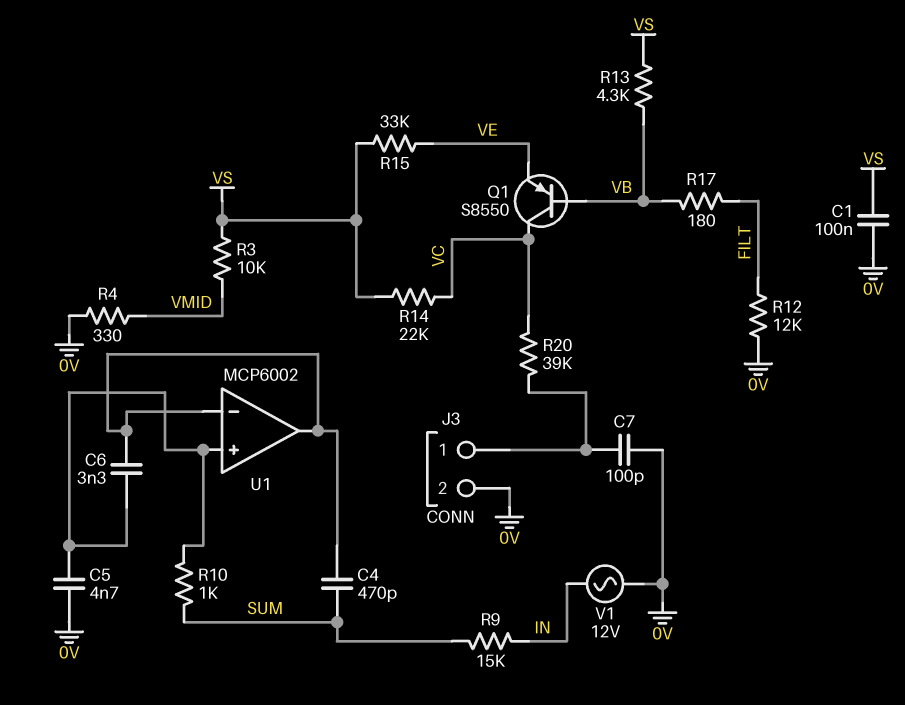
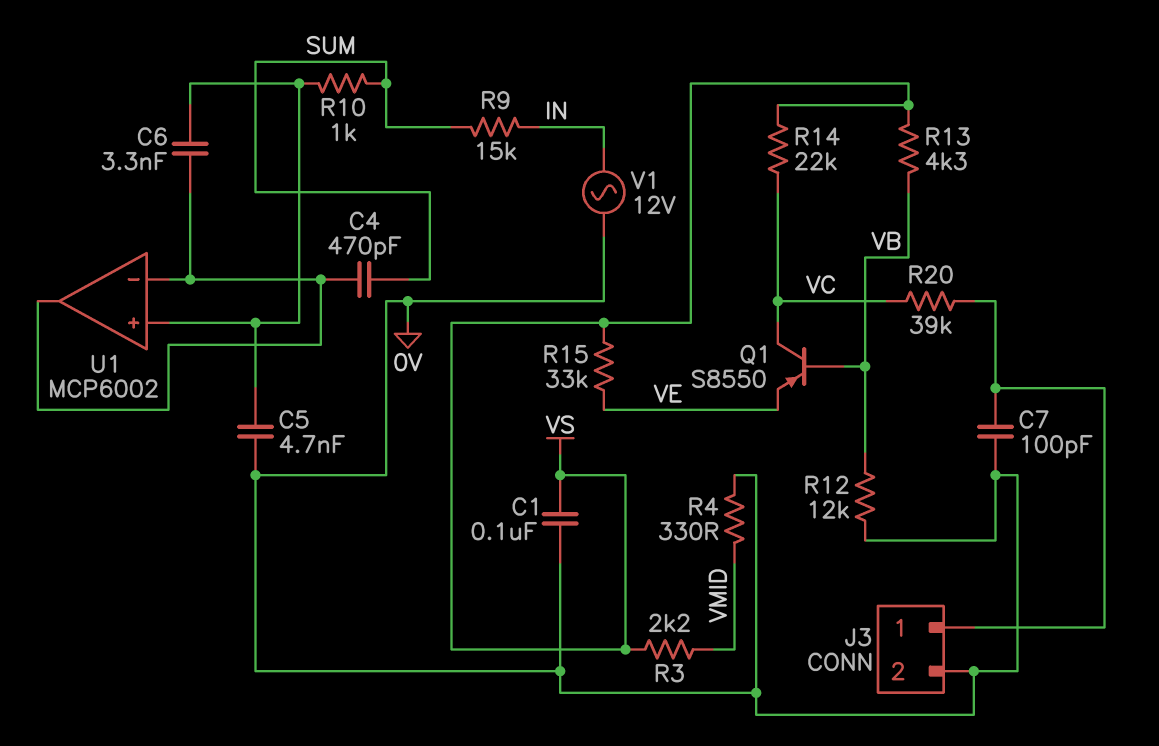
R3: 10k (VMID, VS) -> 2.2k (VMID, VS)
R12: 12k (0V, FILT) -> 12k (0V, VB)
R17: 180 (FILT, VB) -> none

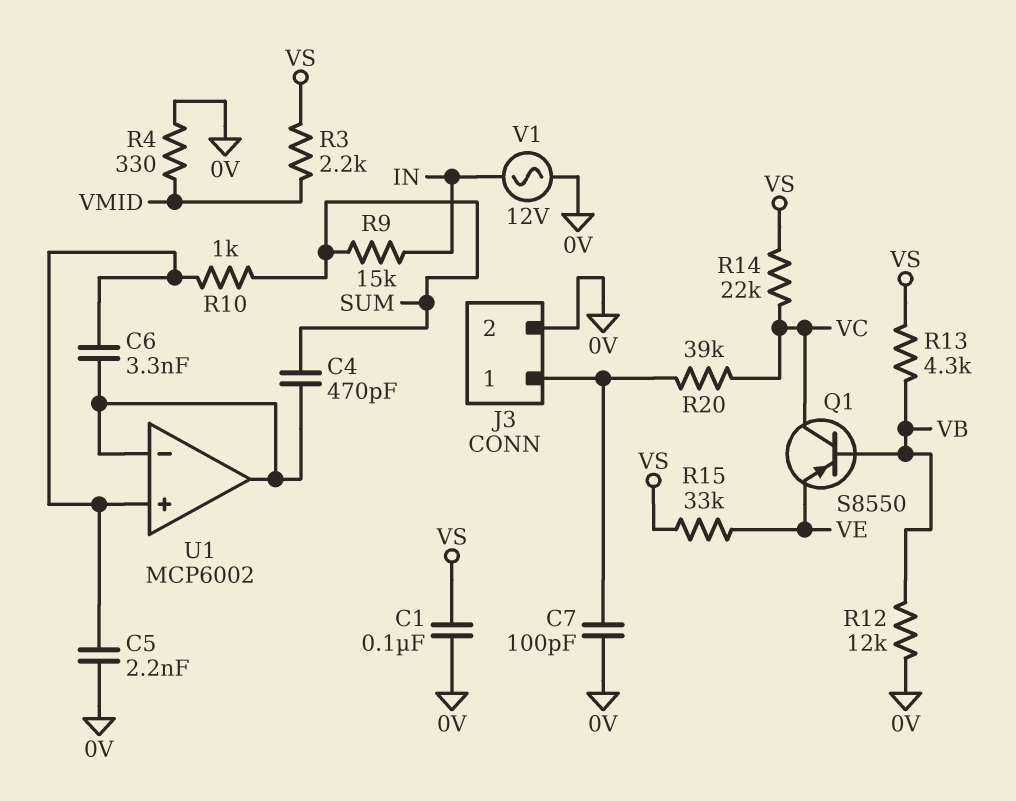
C5: 4.7nF (0V, U1/in+) -> 2.2nF (0V, U1/in+)

